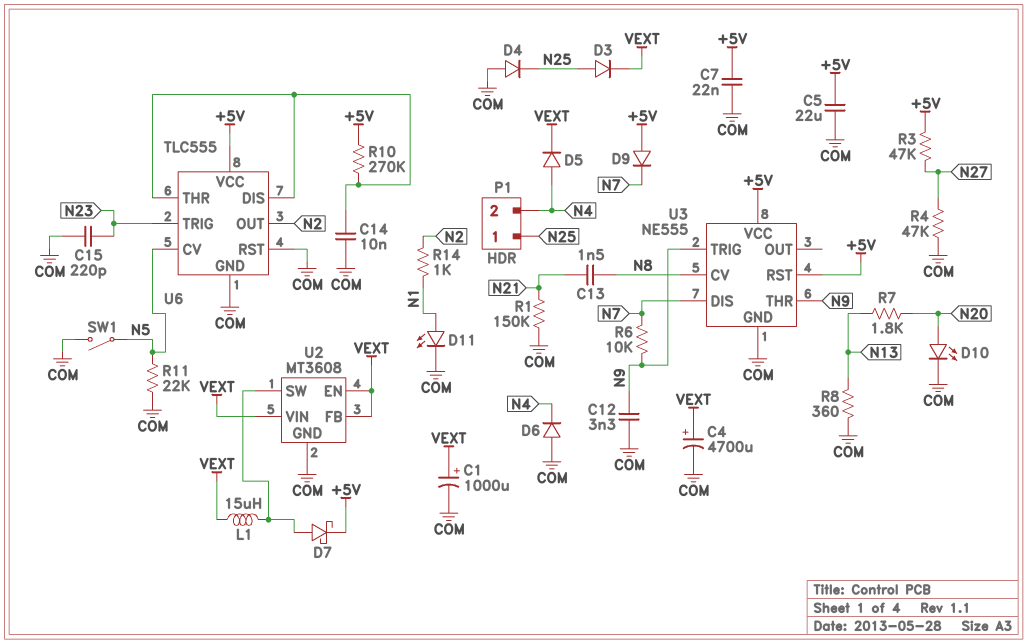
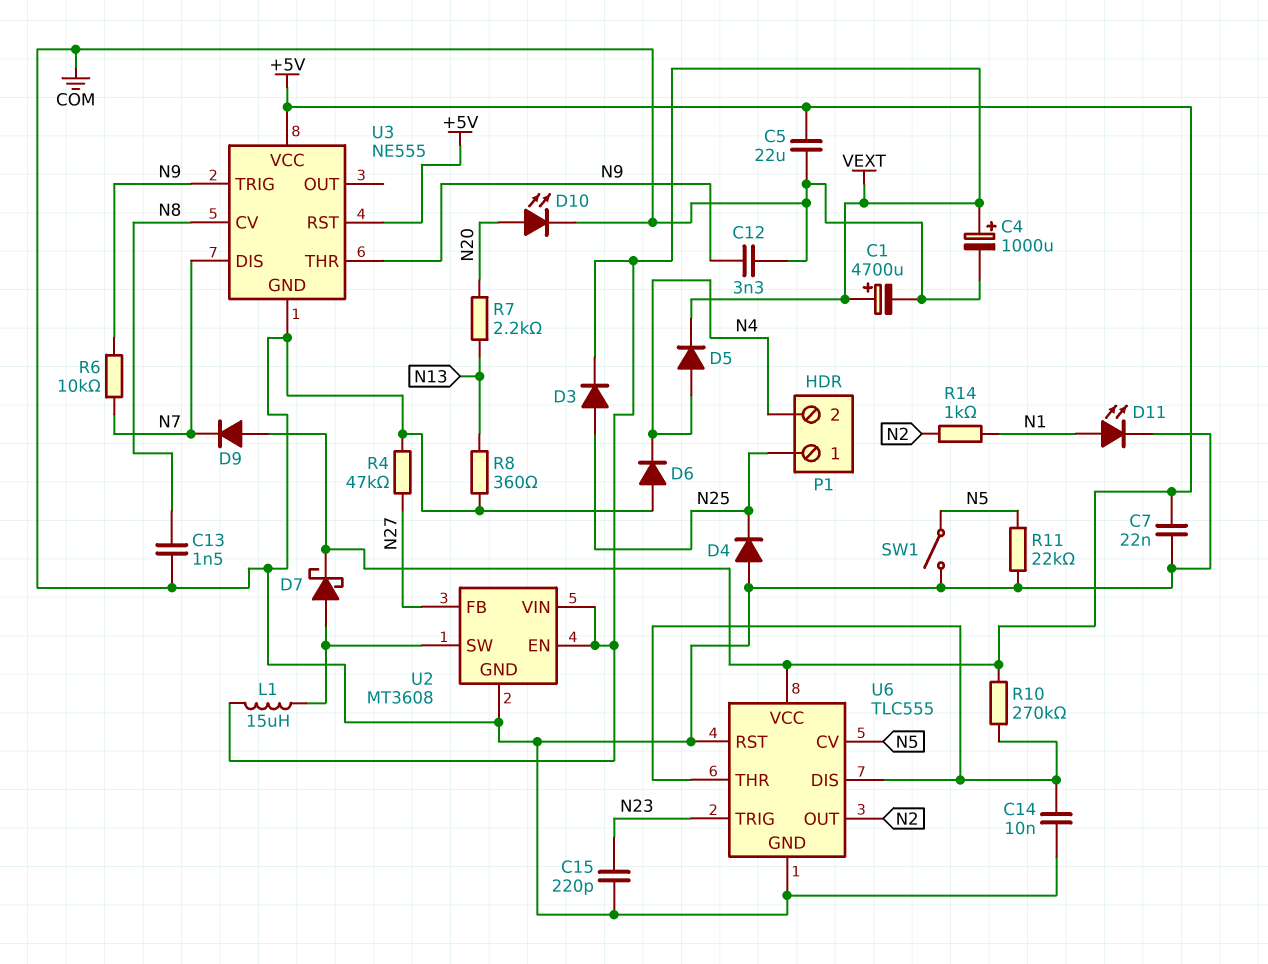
C1: 1000uF (plus VEXT, minus COM) -> 4700uF (plus VEXT, minus COM)
C4: 4700uF (plus VEXT, minus COM) -> 1000uF (plus VEXT, minus COM)
C13: 1.5nF (N8, N21) -> 1.5nF (COM, N8)
R1: 150k (COM, N21) -> none
R3: 47k (+5V, N27) -> none
R7: 1.8k (N13, N20) -> 2.2k (N13, N20)
U2 pin FB: VEXT -> N27

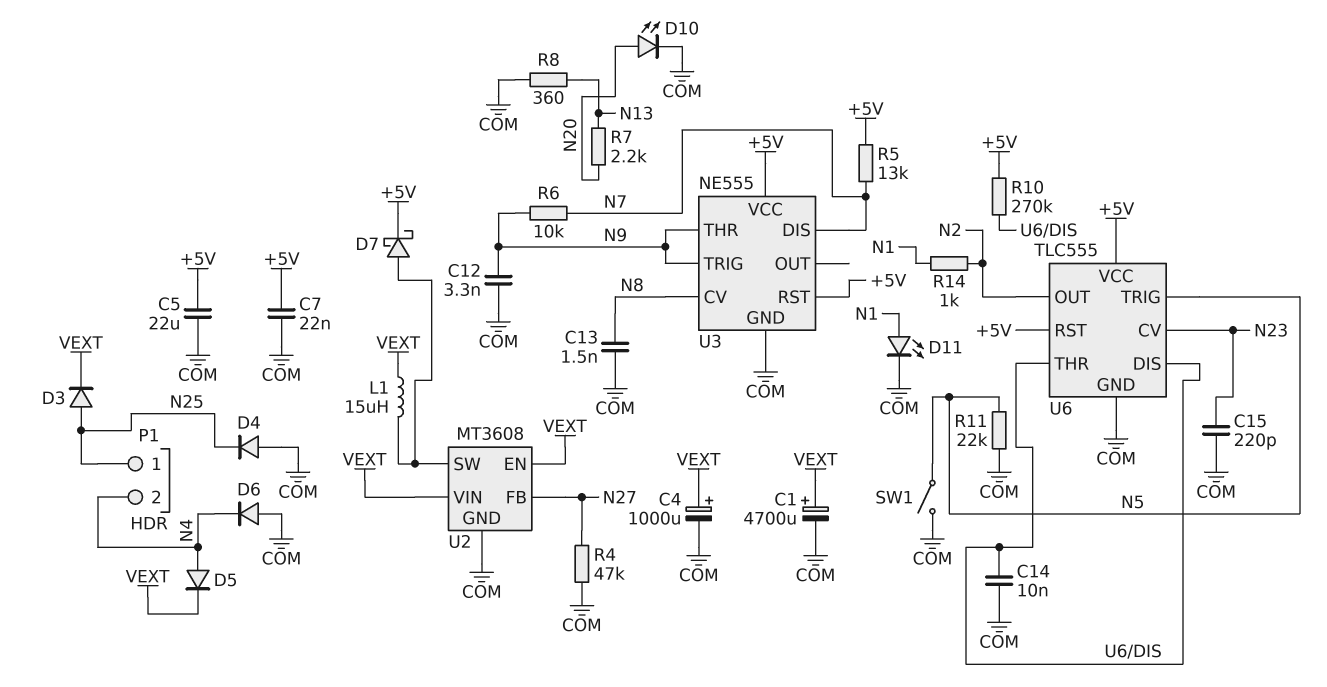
D9: diode (A +5V, K N7) -> none
R5: none -> 13k (+5V, N7)
U6 pin CV: N5 -> N23
U6 pin RST: COM -> +5V
U6 pin TRIG: N23 -> N5

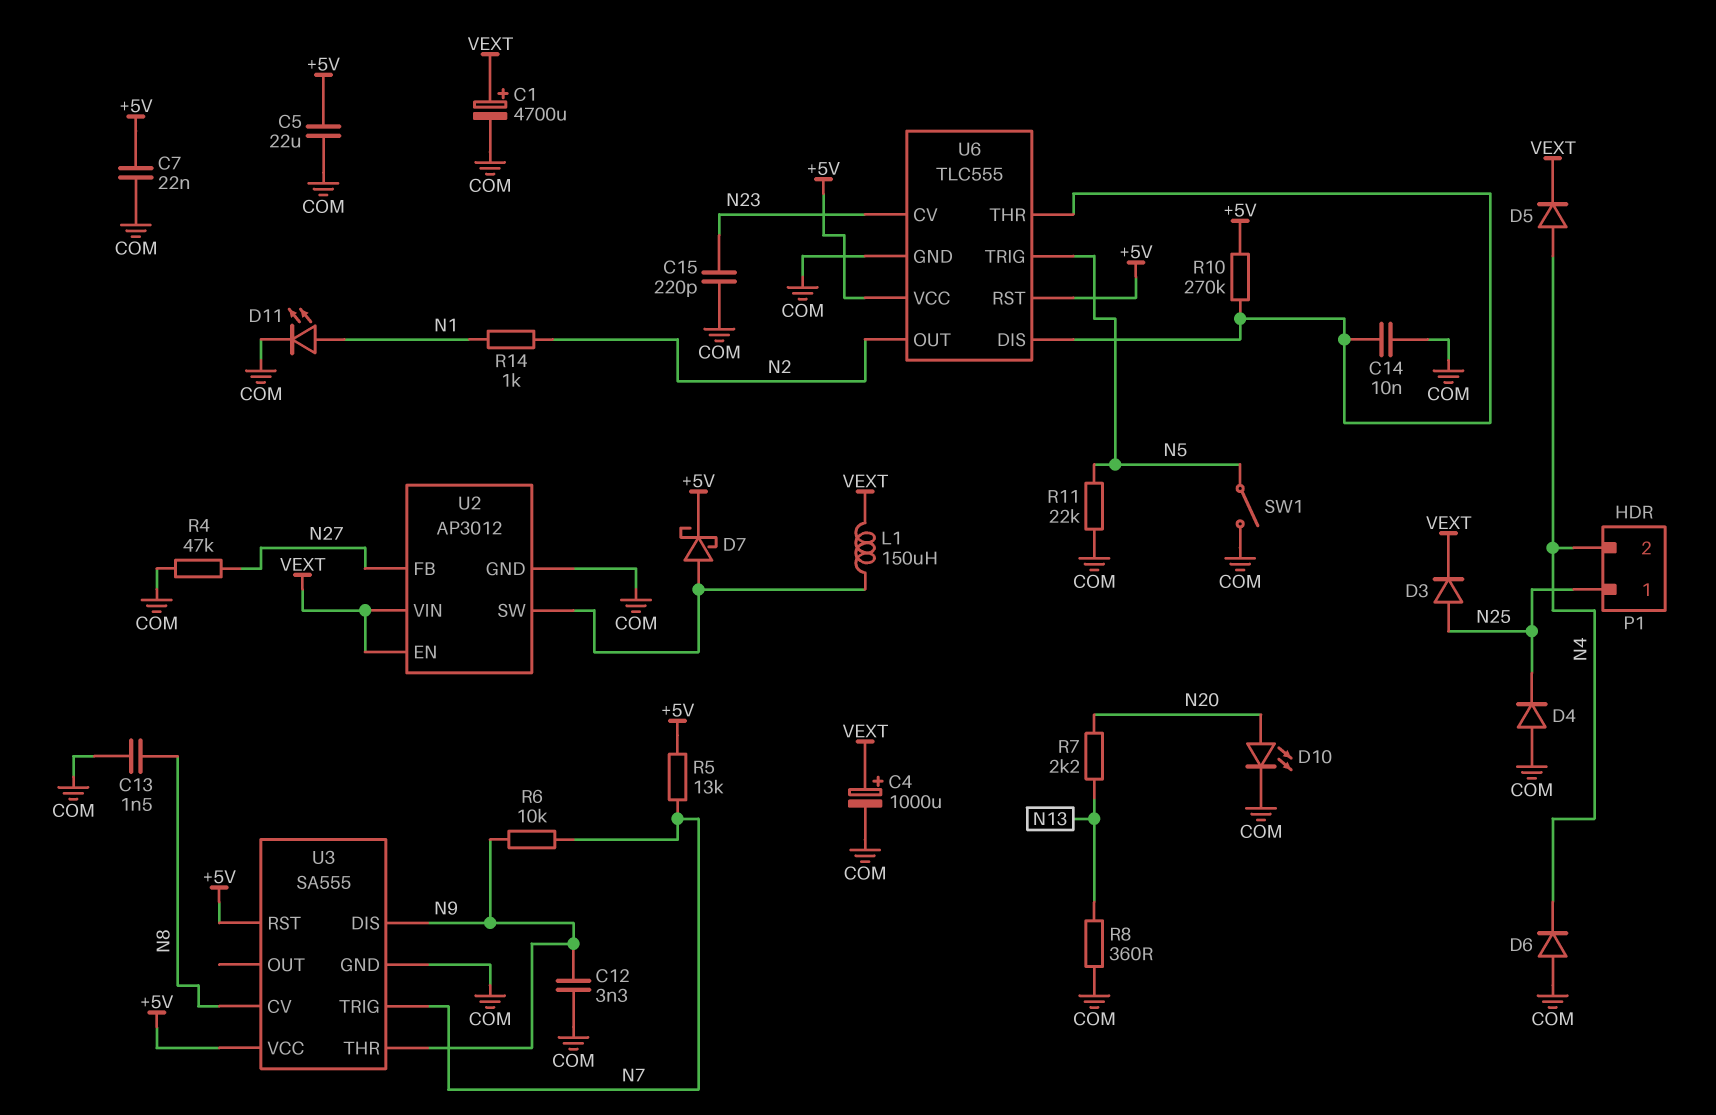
L1: 15uH (U2/SW, VEXT) -> 150uH (U2/SW, VEXT)
U2: MT3608 -> AP3012
U3: NE555 -> SA555
U3 pin DIS: N7 -> N9
U3 pin TRIG: N9 -> N7

